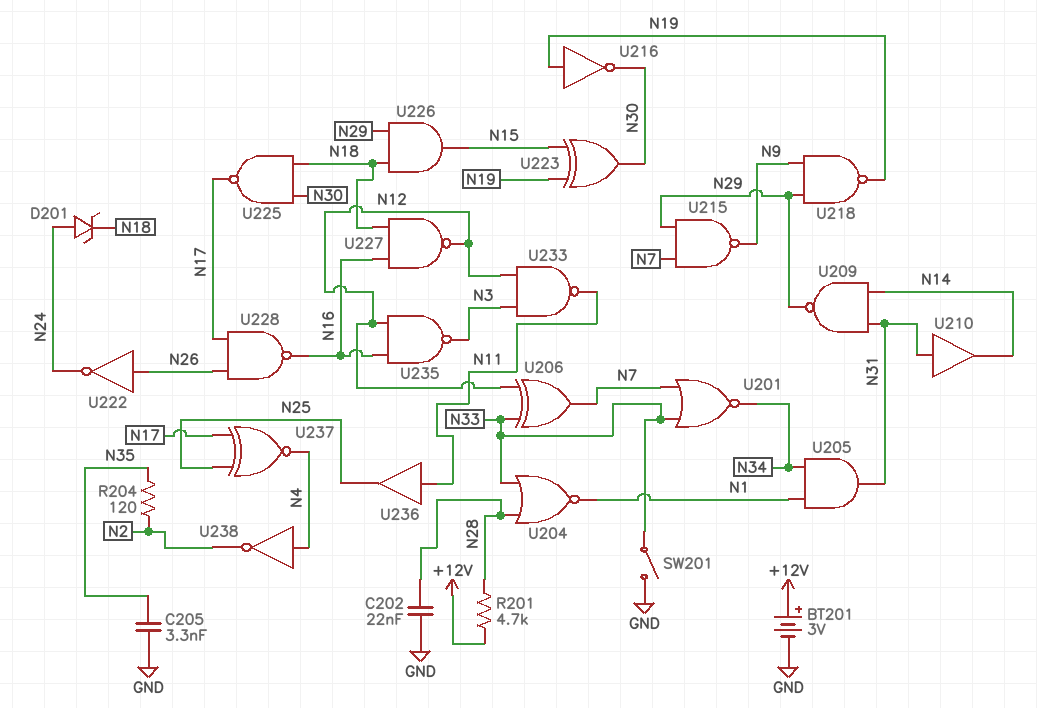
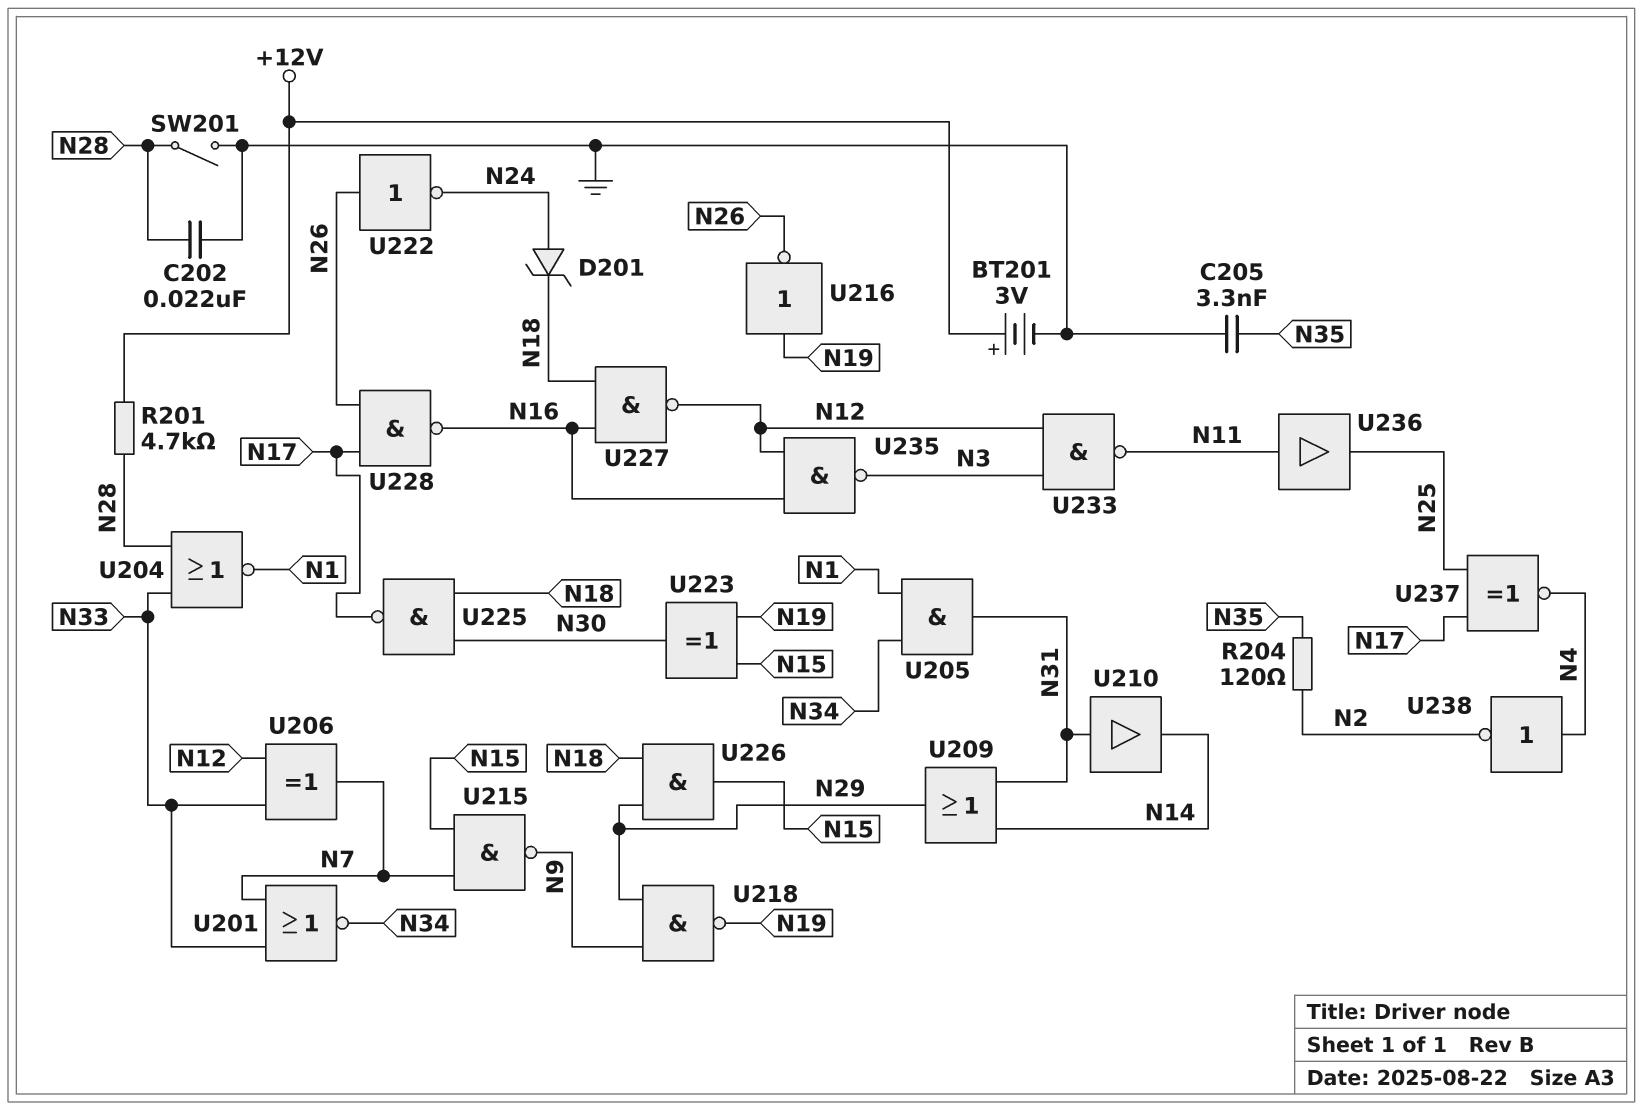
SW201: switch (GND, N33) -> switch (GND, N28)
U209: NAND (in N14, in N31, out N29) -> OR (in N14, in N31, out N29)
U215: NAND (in N7, in N29, out N9) -> NAND (in N7, in N15, out N9)
U216: NOT (in N19, out N30) -> NOT (in N19, out N26)

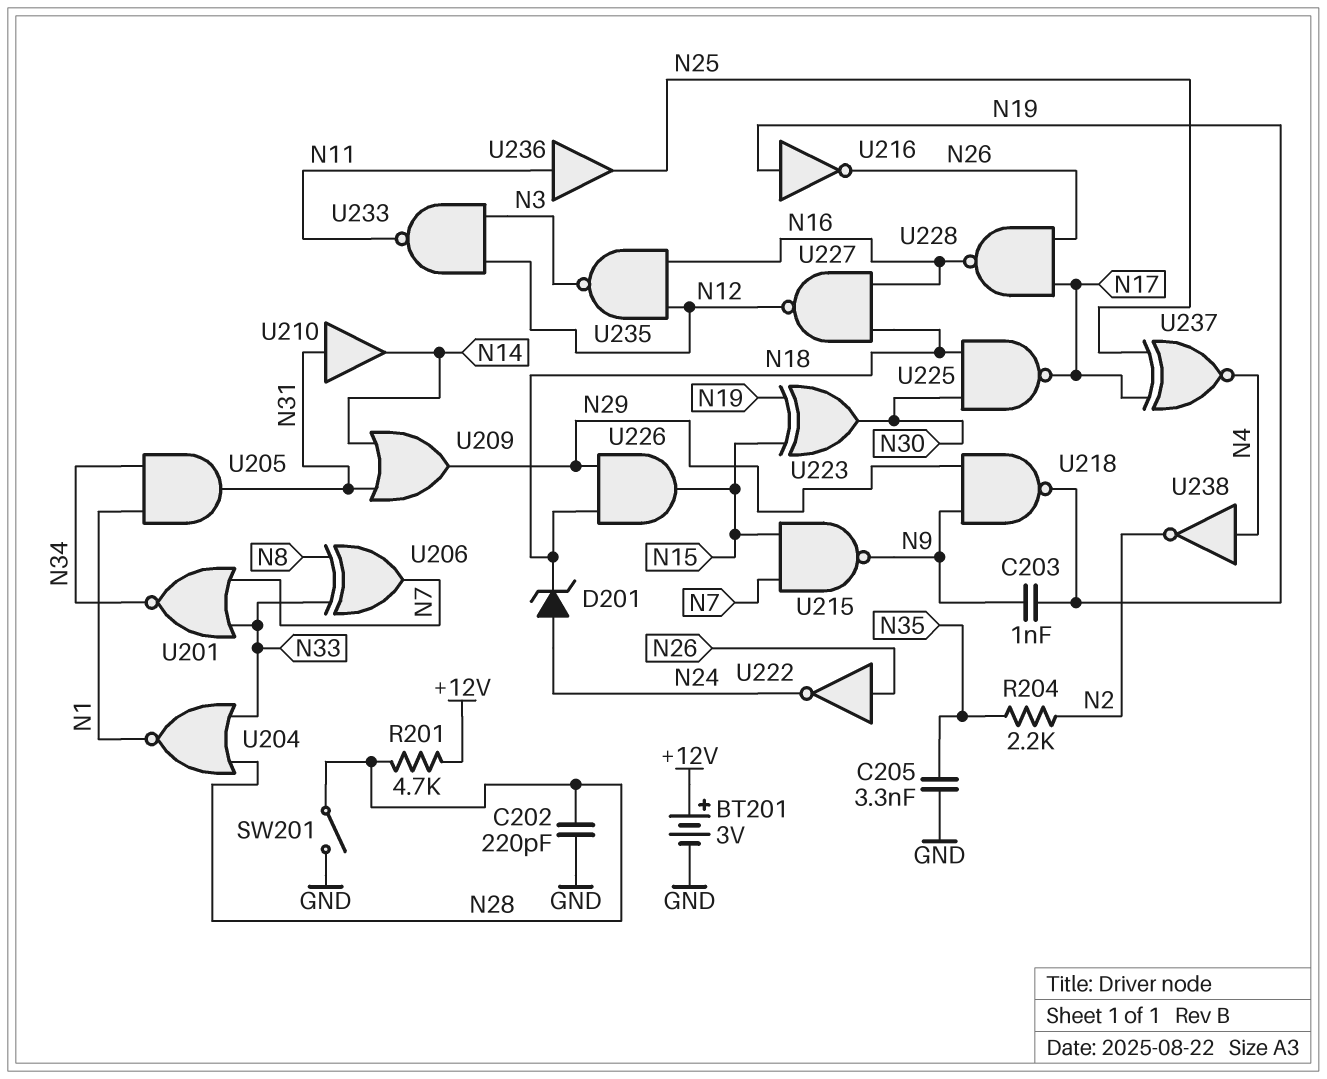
C202: 22nF (GND, N28) -> 220pF (GND, N28)
C203: none -> 1nF (N9, N19)
R204: 120 (N2, N35) -> 2.2k (N2, N35)
U206: XOR (in N12, in N33, out N7) -> XOR (in N8, in N33, out N7)

